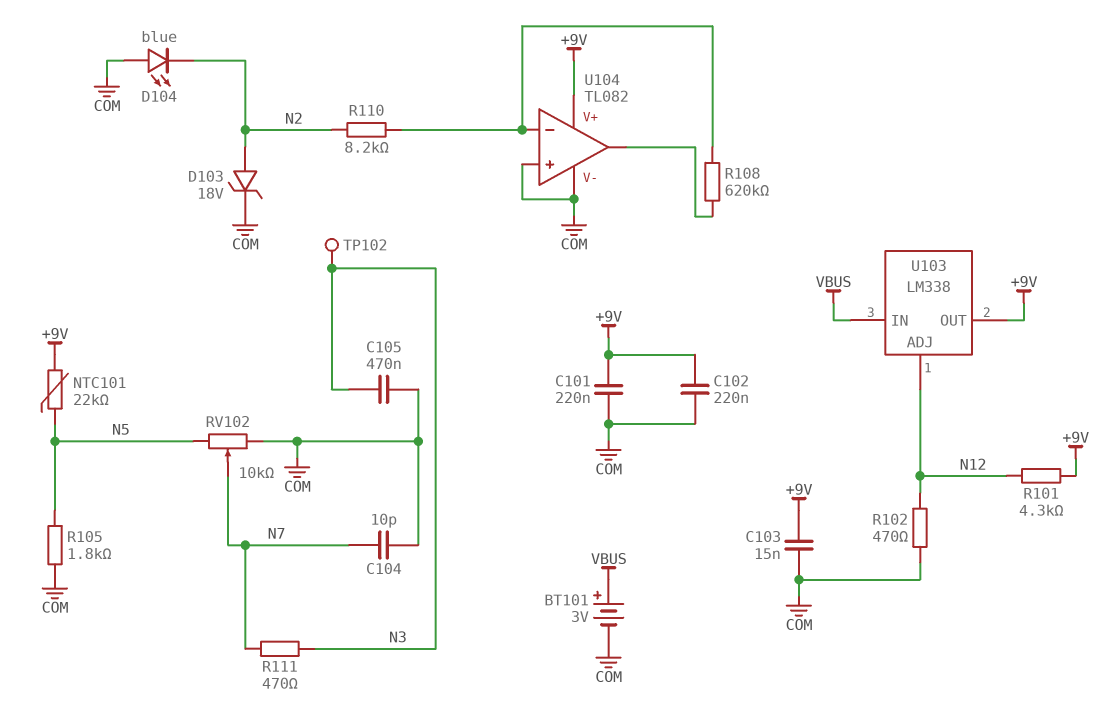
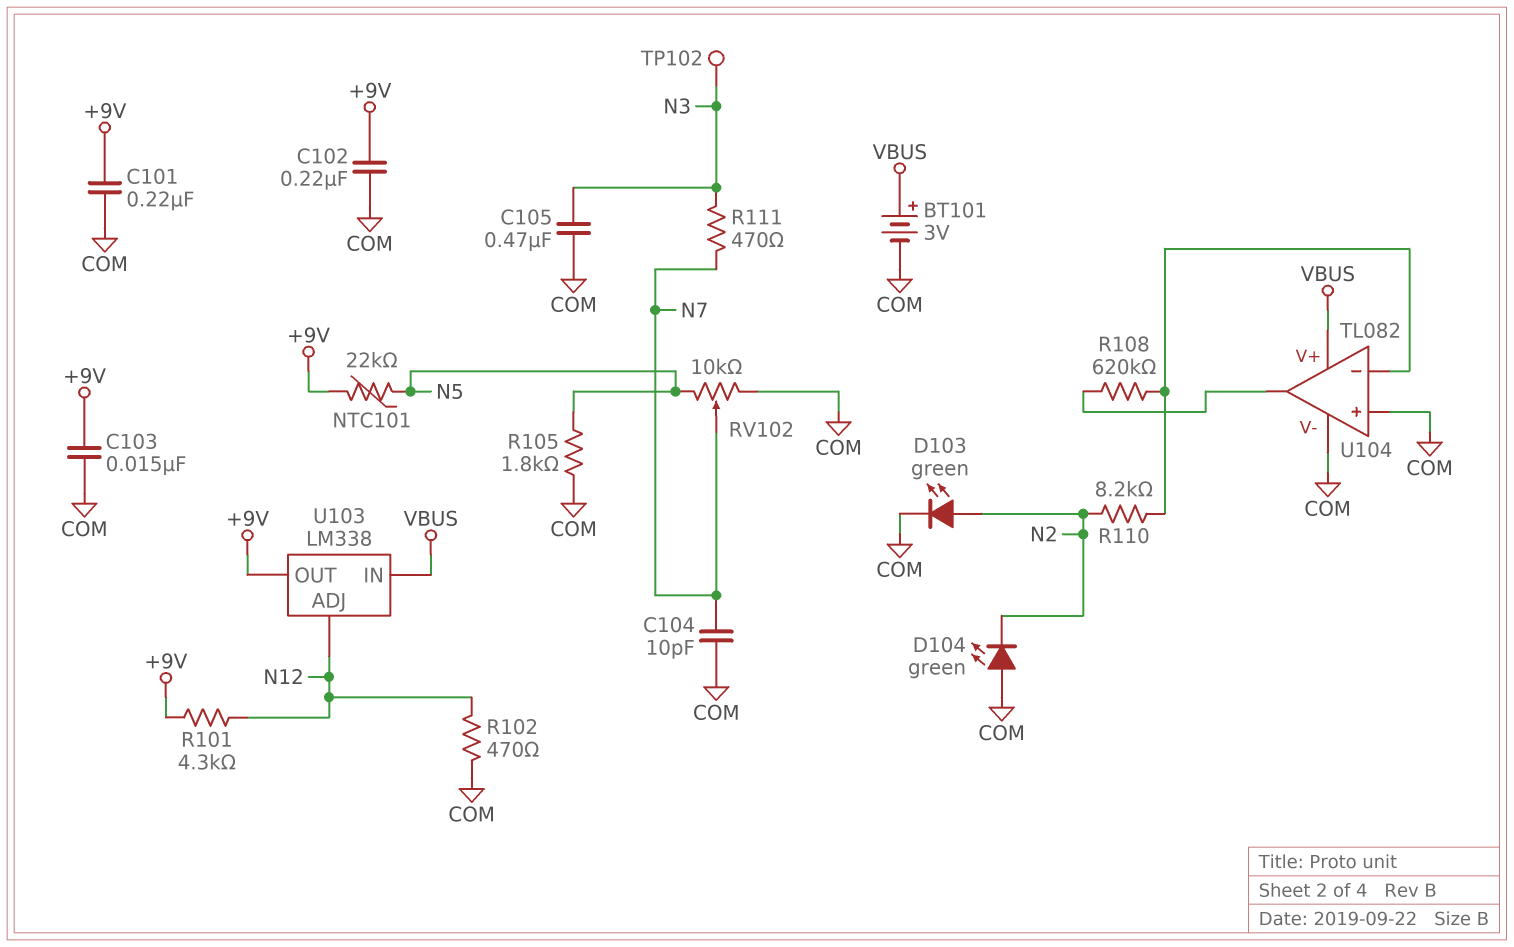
D103: zener 18V (A N2, K COM) -> LED green (A N2, K COM)
D104: LED blue (A COM, K N2) -> LED green (A COM, K N2)
U104 pin V+: +9V -> VBUS

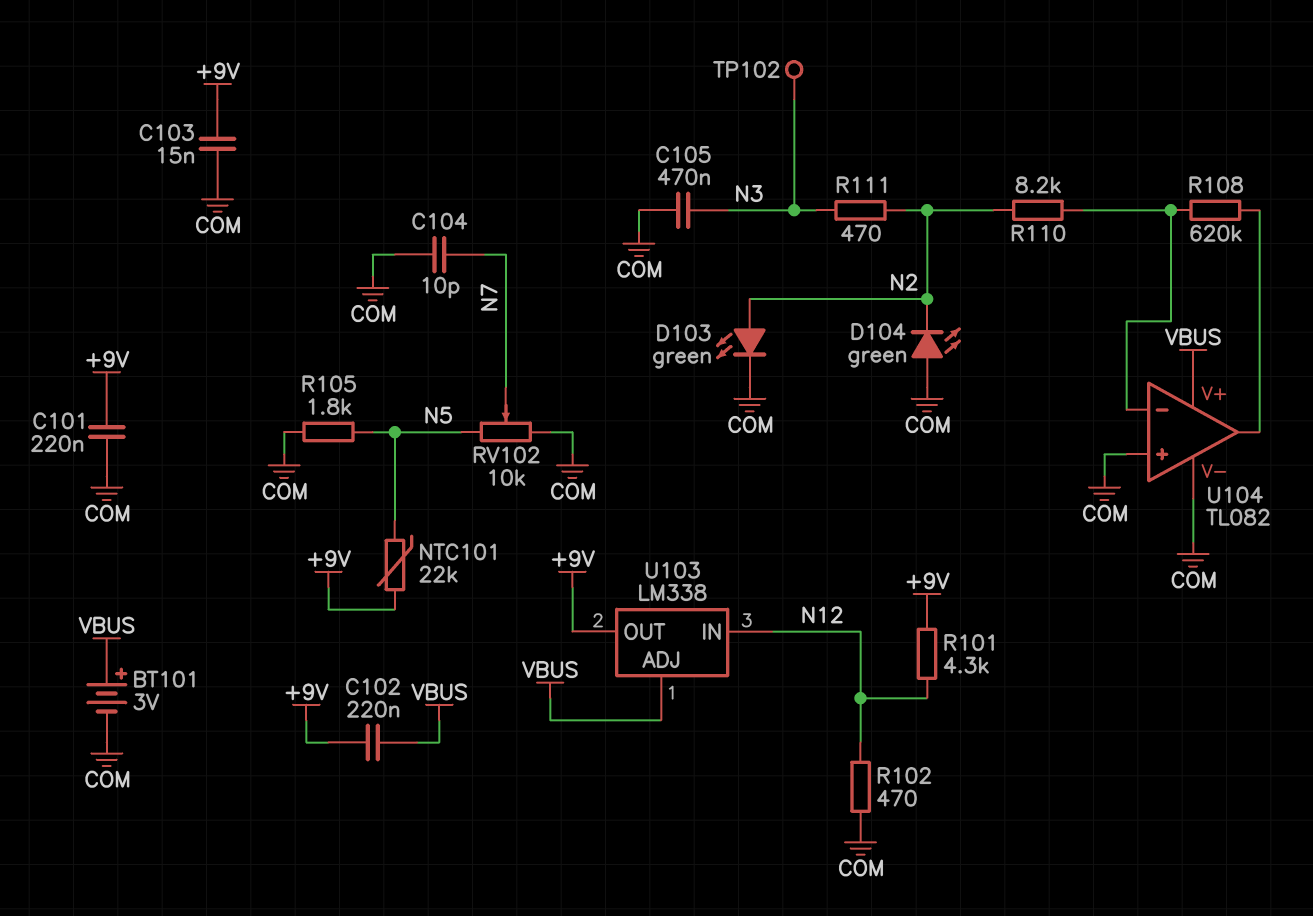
C102: 220nF (+9V, COM) -> 220nF (+9V, VBUS)
R111: 470 (N3, N7) -> 470 (N2, N3)
U103 pin ADJ: N12 -> VBUS
U103 pin IN: VBUS -> N12

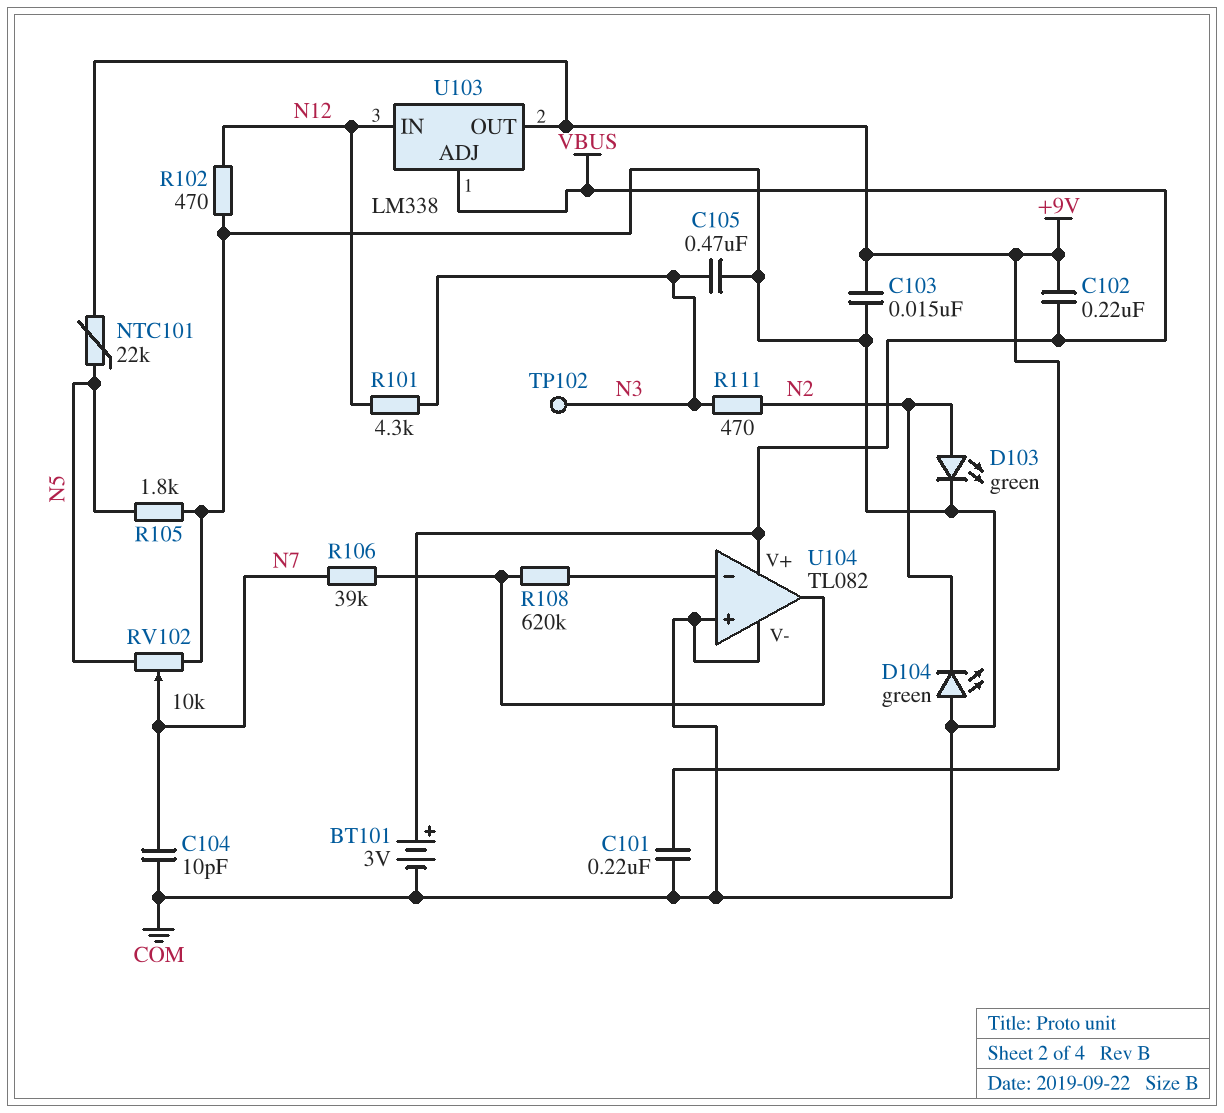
R101: 4.3k (+9V, N12) -> 4.3k (N3, N12)
R106: none -> 39k (N7, U104/out)
R110: 8.2k (N2, U104/in-) -> none

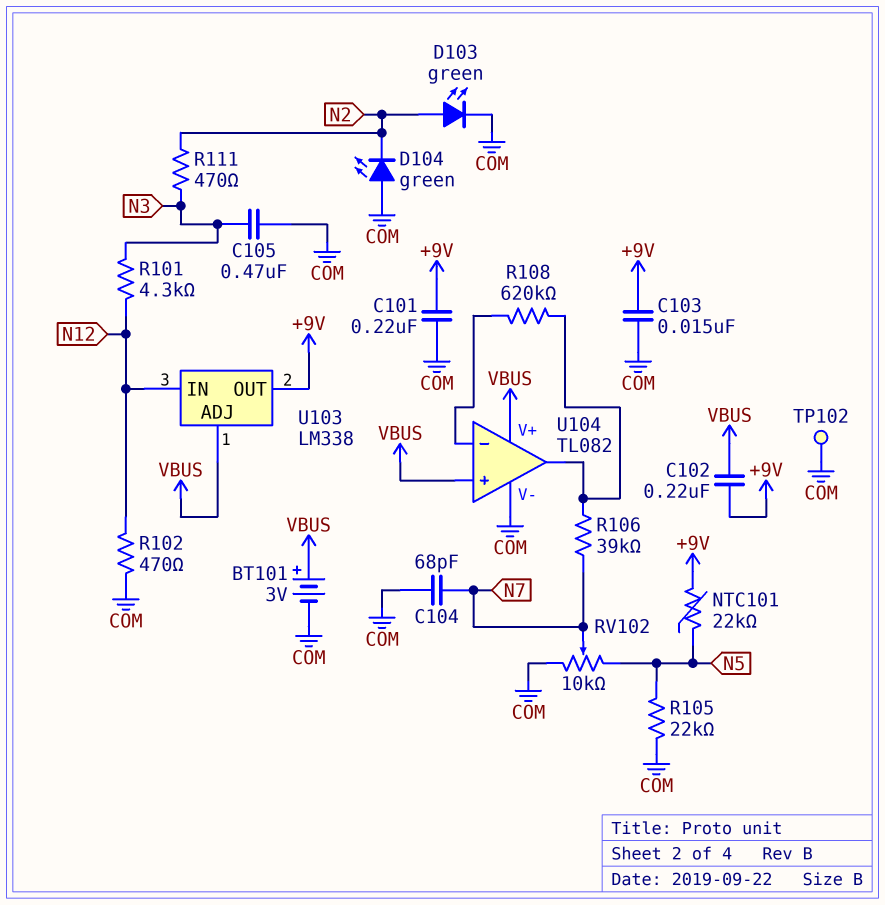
C104: 10pF (COM, N7) -> 68pF (COM, N7)
R105: 1.8k (COM, N5) -> 22k (COM, N5)
TP102: test point (N3) -> test point (COM)
U104 pin in+: COM -> VBUS

